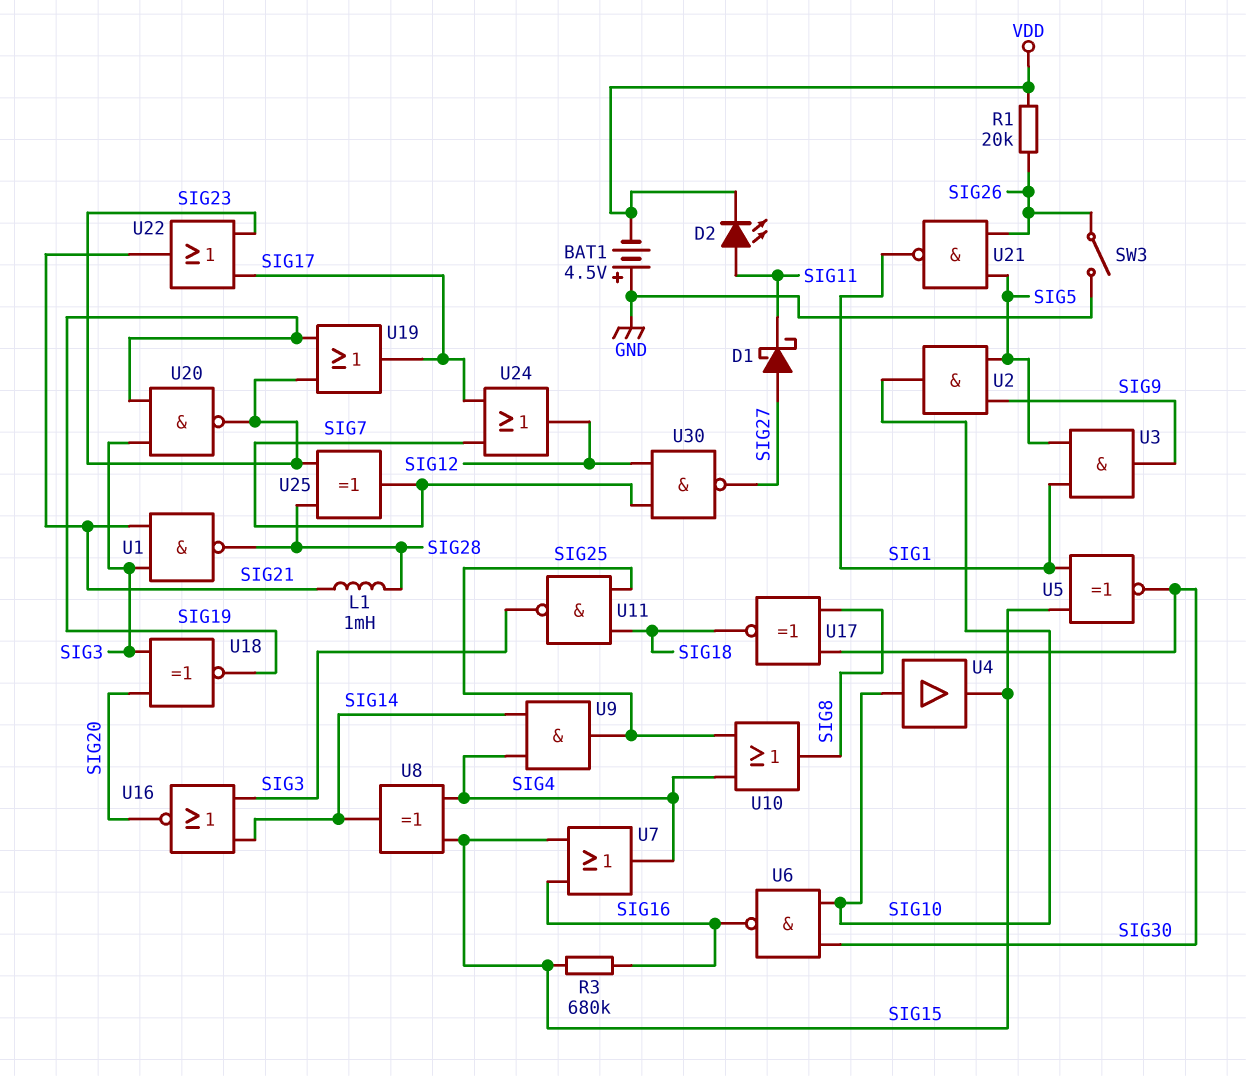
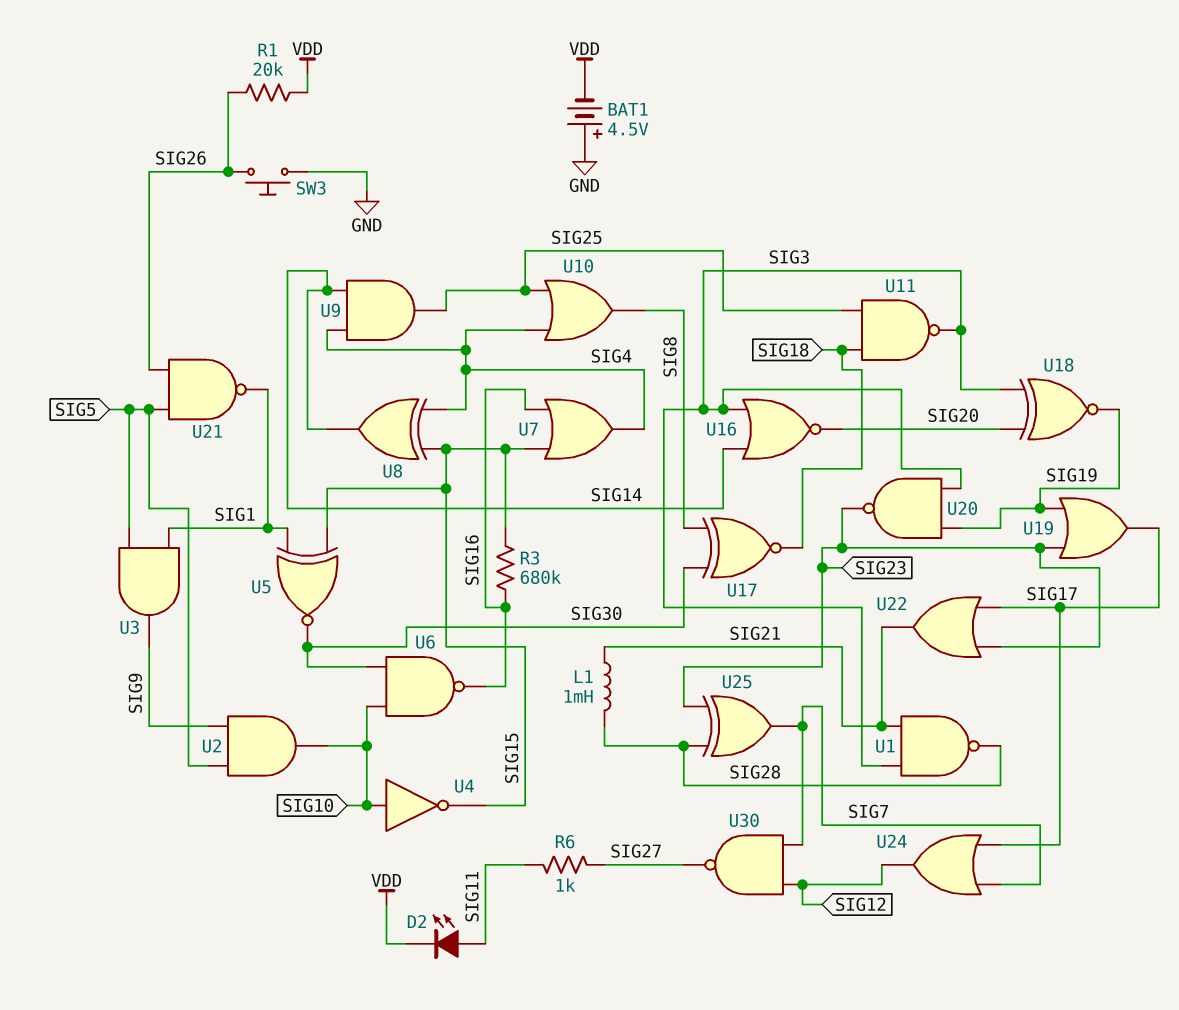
D1: schottky (A SIG27, K SIG11) -> none
R6: none -> 1k (SIG11, SIG27)
SW3: switch (GND, SIG26) -> button (GND, SIG26)
U4: buffer (in SIG10, out SIG15) -> NOT (in SIG10, out SIG15)

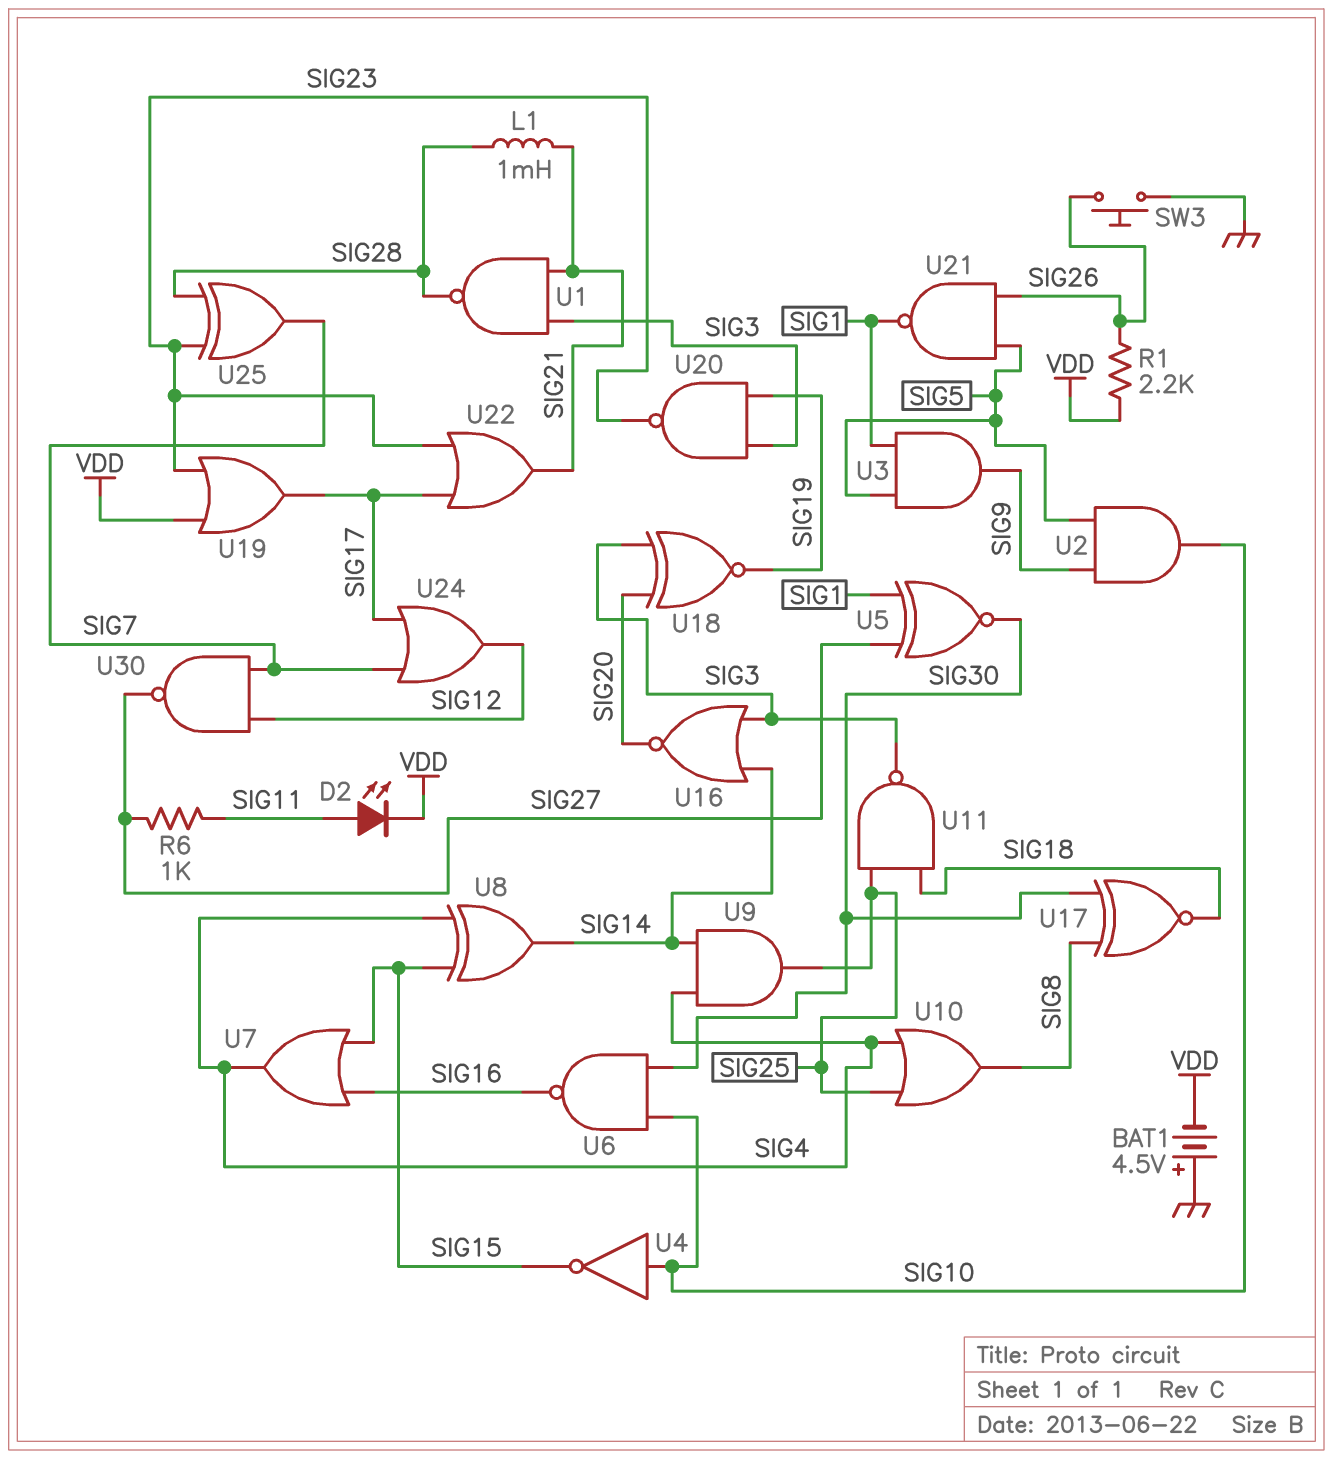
R1: 20k (SIG26, VDD) -> 2.2k (SIG26, VDD)
R3: 680k (SIG15, SIG16) -> none
U5: XNOR (in SIG1, in SIG15, out SIG30) -> XNOR (in SIG1, in SIG27, out SIG30)
U19: OR (in SIG19, in SIG23, out SIG17) -> OR (in SIG23, in VDD, out SIG17)

